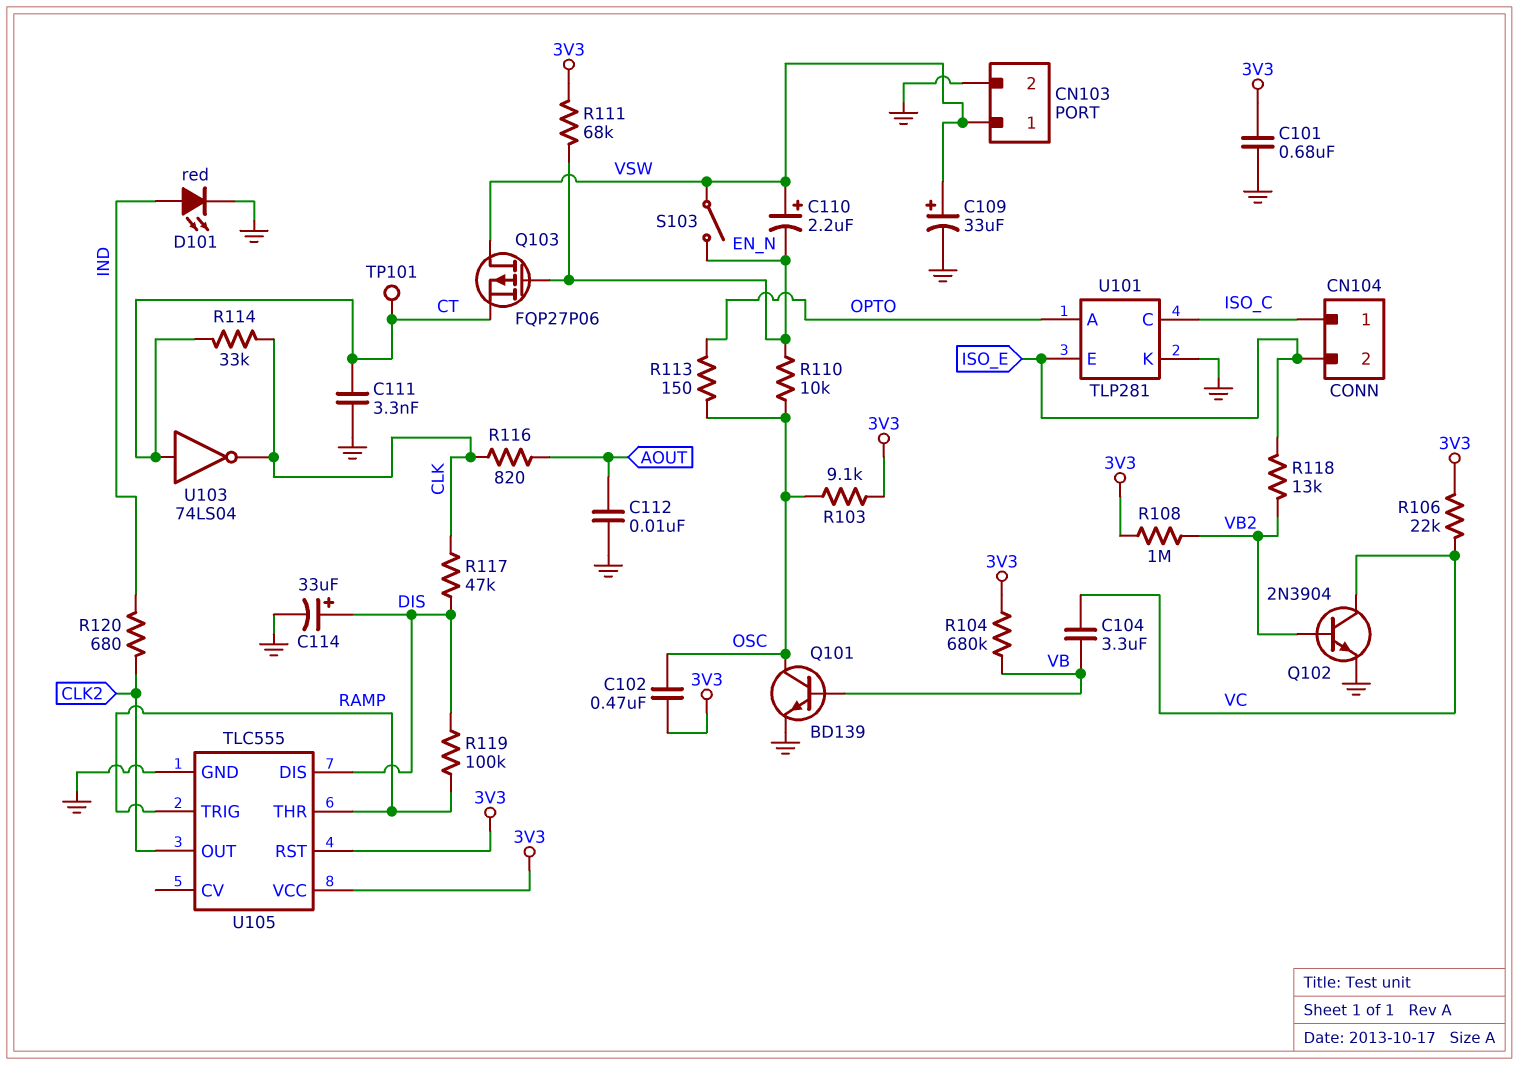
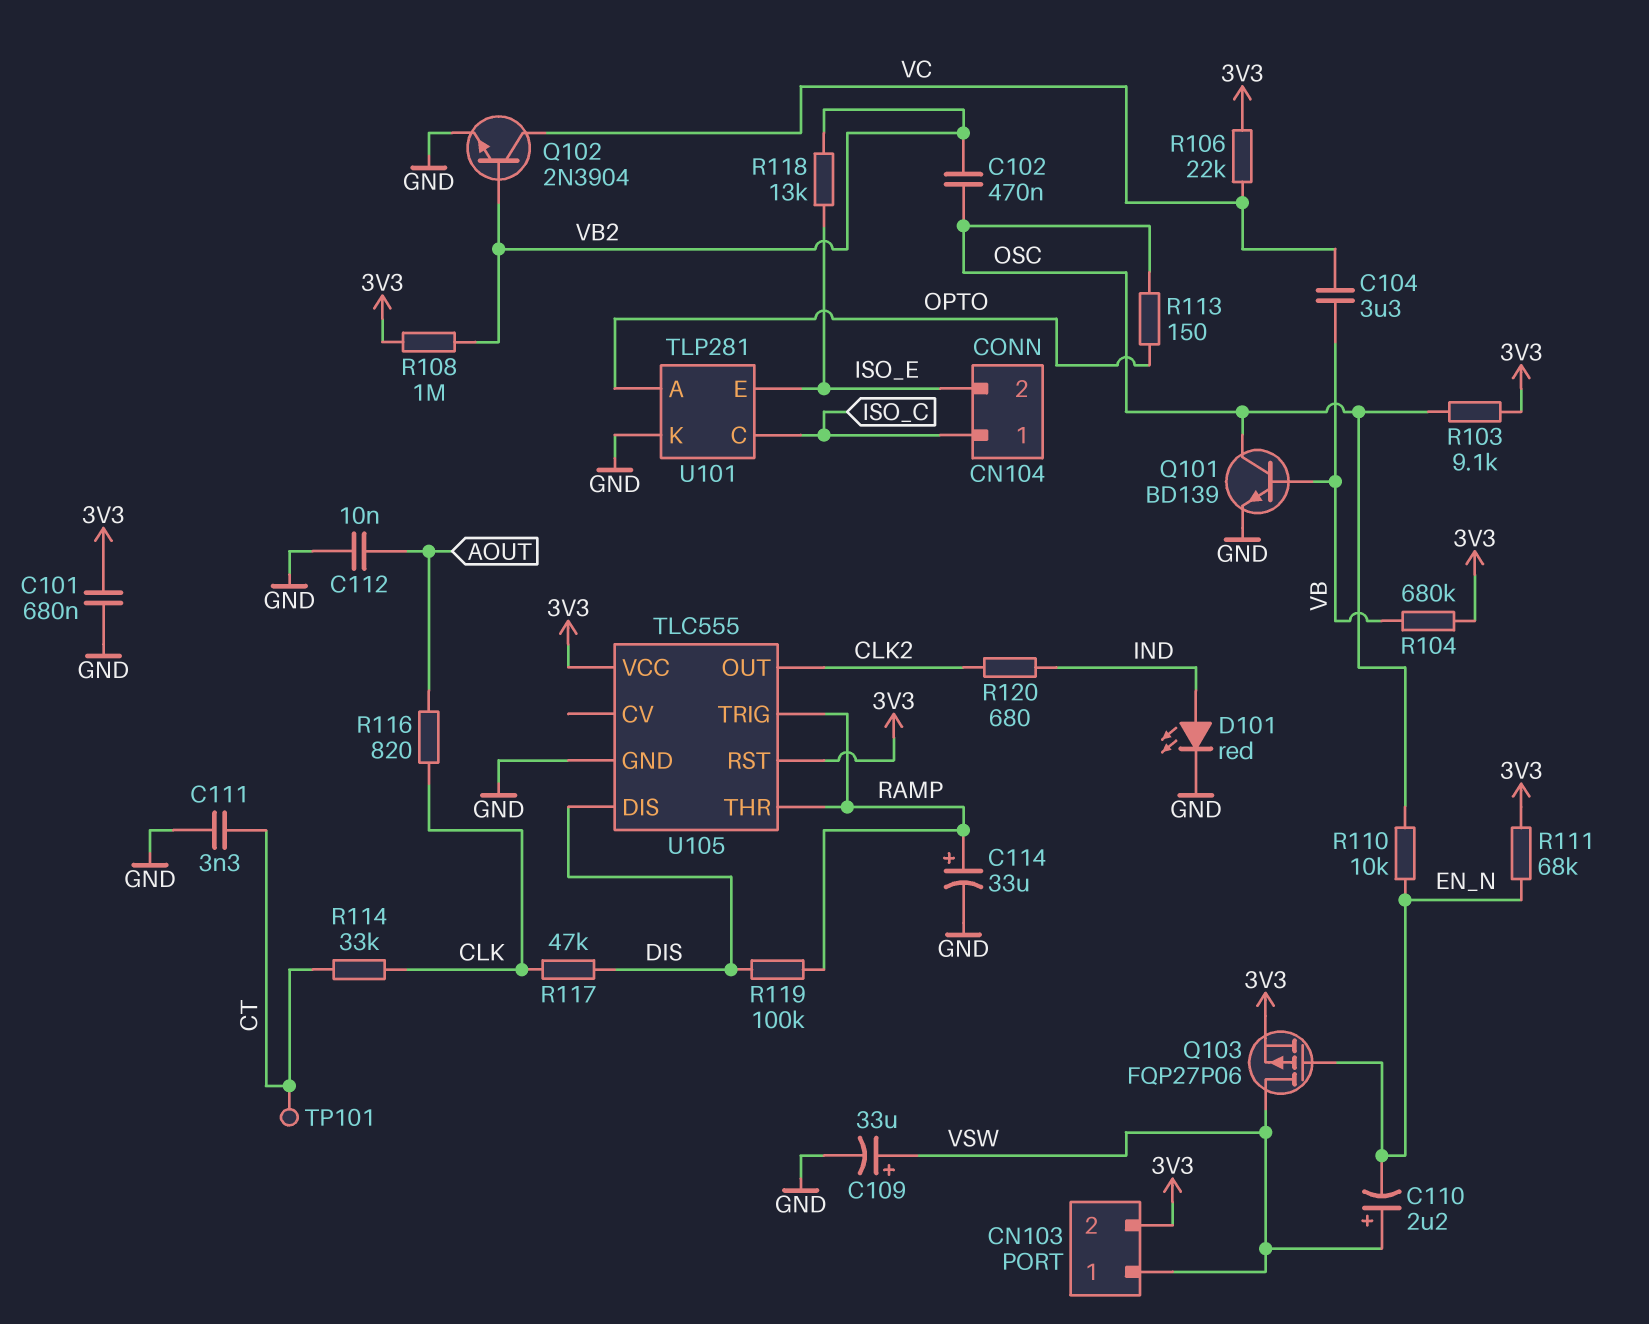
C102: 470nF (3V3, OSC) -> 470nF (OSC, VB2)
C114: 33uF (plus DIS, minus GND) -> 33uF (plus RAMP, minus GND)
CN103 pin 2: GND -> 3V3
Q103: PMOS FQP27P06 (G EN_N, D VSW, S CT) -> PMOS FQP27P06 (G EN_N, D VSW, S 3V3)
S103: switch (EN_N, VSW) -> none
U103: NOT 74LS04 (in CT, out CLK) -> none

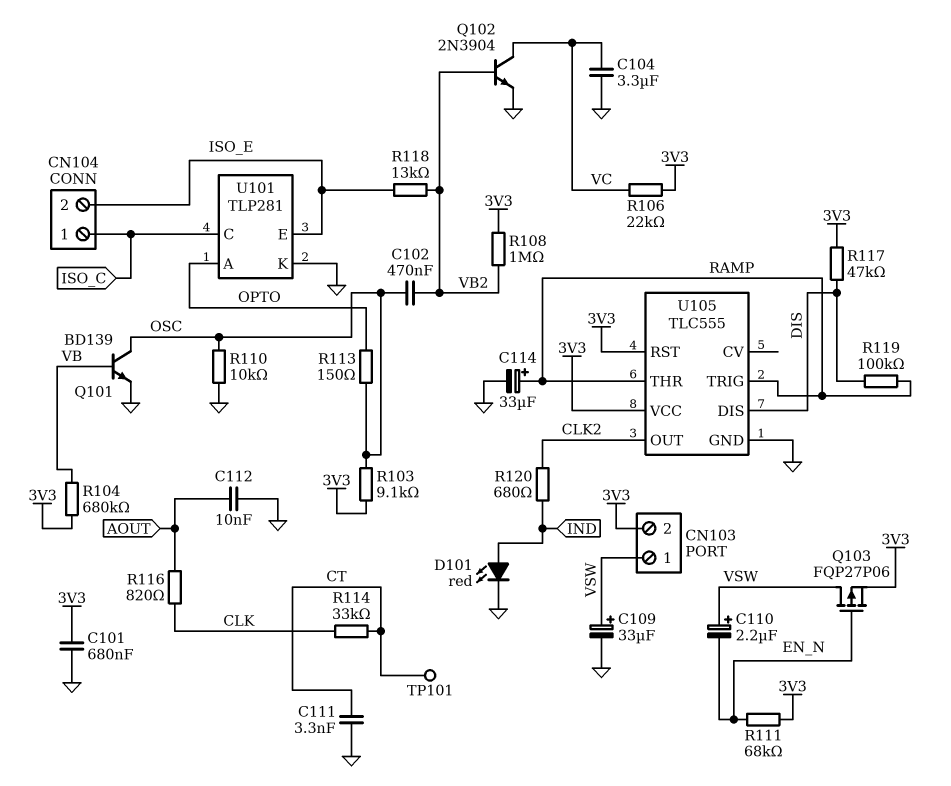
C104: 3.3uF (VB, VC) -> 3.3uF (GND, VC)
R110: 10k (EN_N, OSC) -> 10k (GND, OSC)
R117: 47k (CLK, DIS) -> 47k (3V3, DIS)

